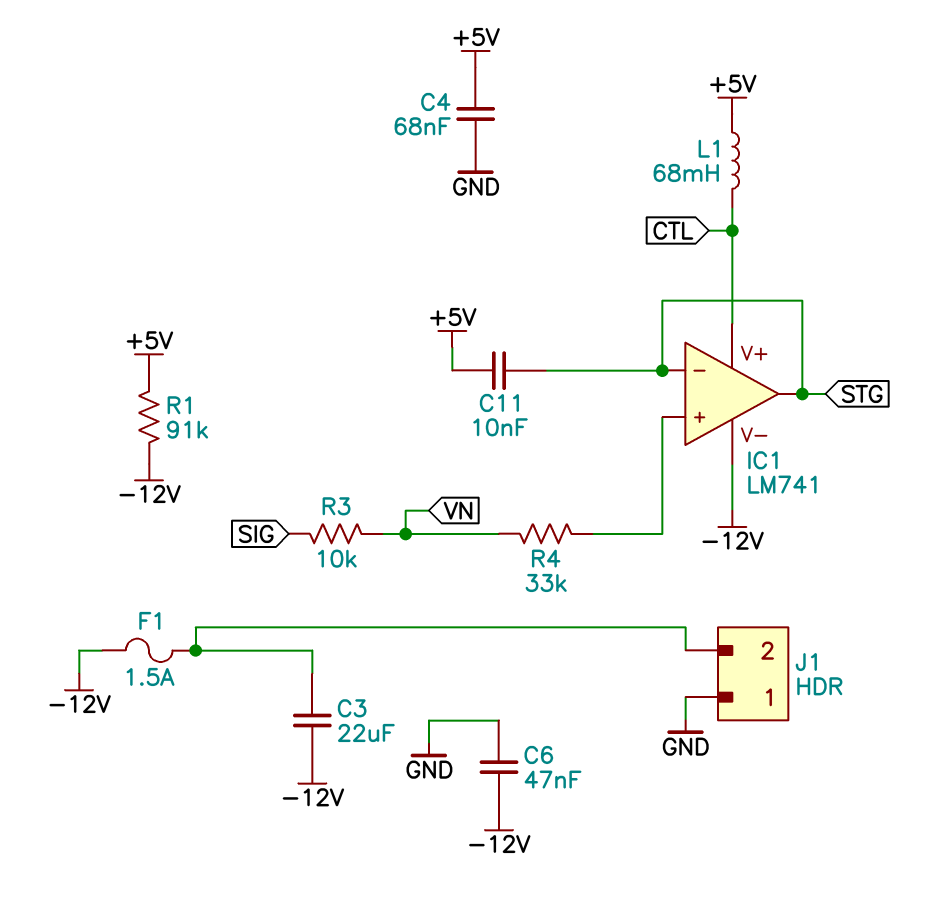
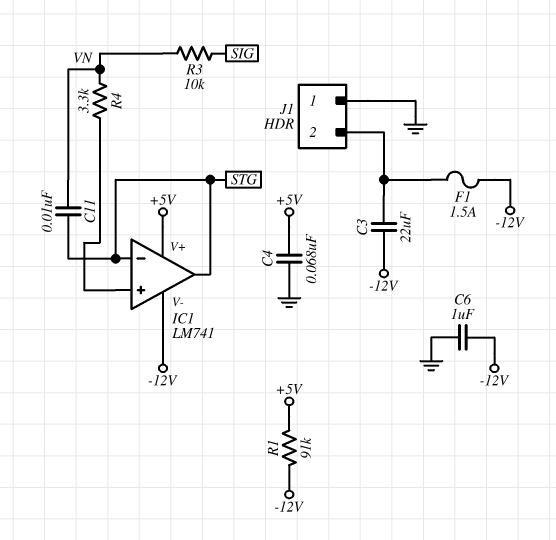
C6: 47nF (-12V, GND) -> 1uF (-12V, GND)
C11: 10nF (+5V, STG) -> 10nF (STG, VN)
IC1 pin V+: CTL -> +5V
L1: 68mH (+5V, CTL) -> none
R4: 33k (IC1/in+, VN) -> 3.3k (IC1/in+, VN)

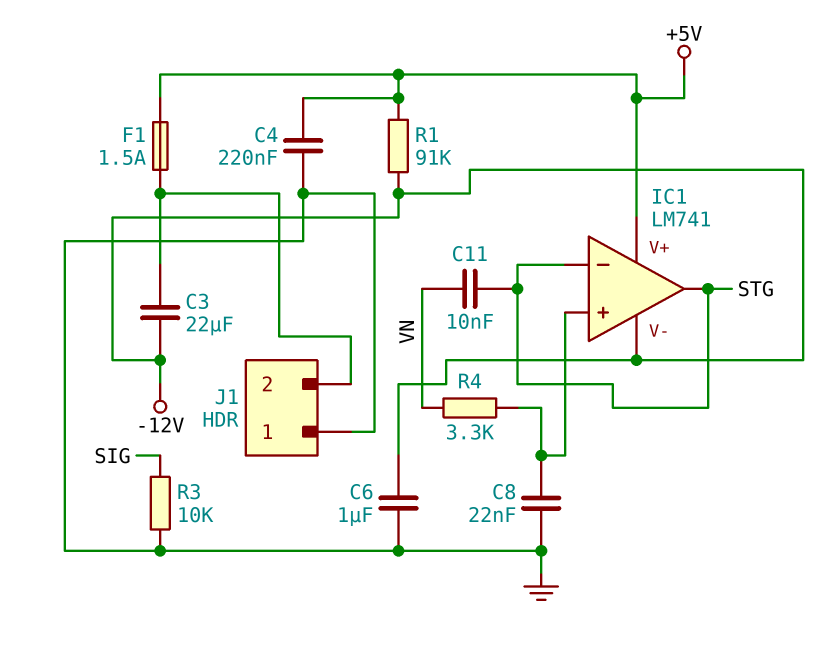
C4: 68nF (+5V, GND) -> 220nF (+5V, GND)
C8: none -> 22nF (GND, IC1/in+)
F1: 1.5A (-12V, J1/2) -> 1.5A (+5V, J1/2)
R3: 10k (SIG, VN) -> 10k (GND, SIG)

